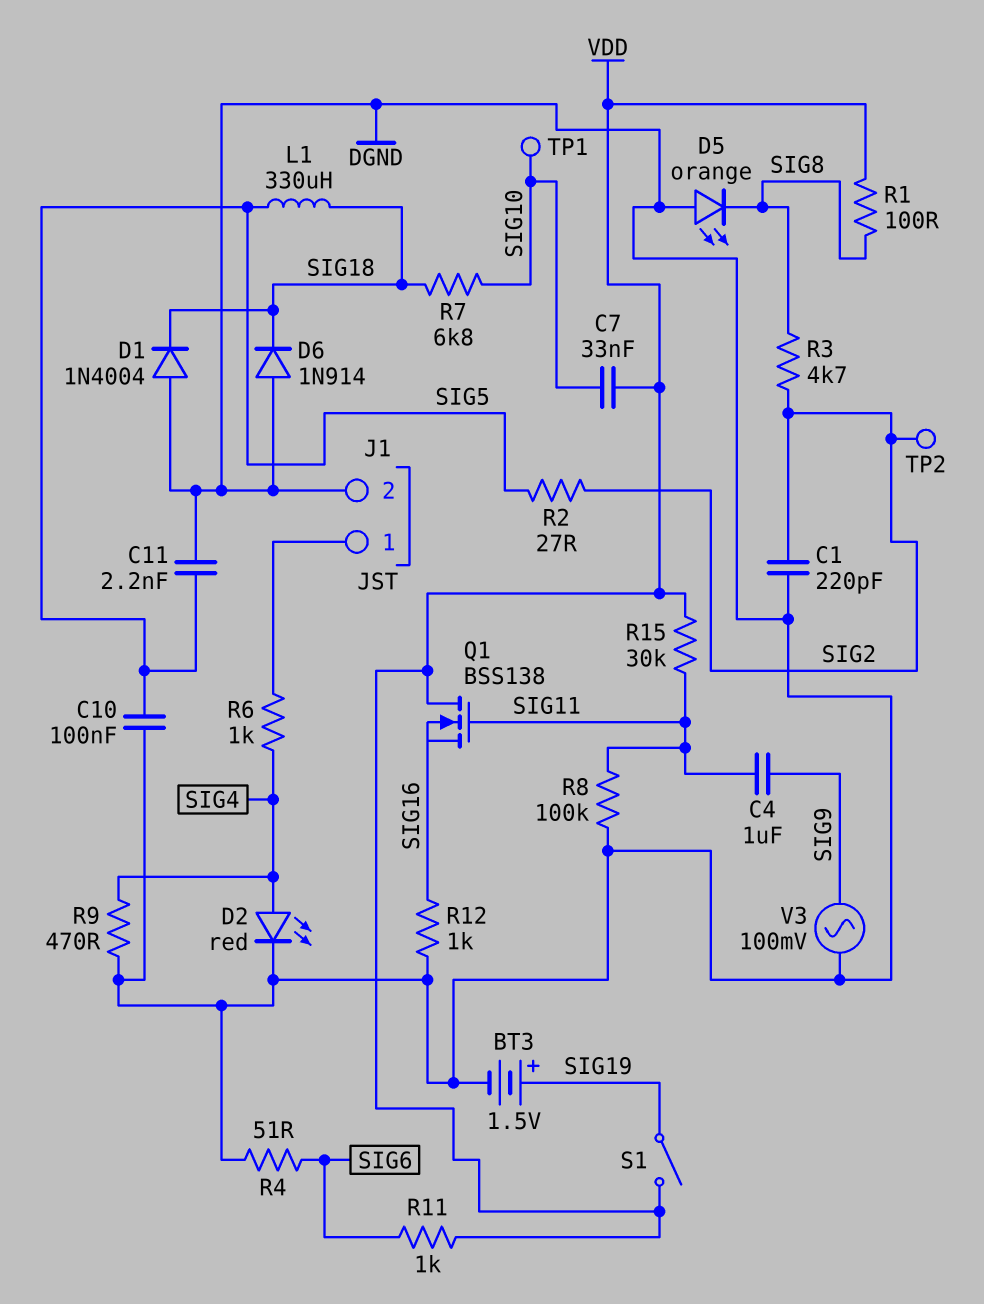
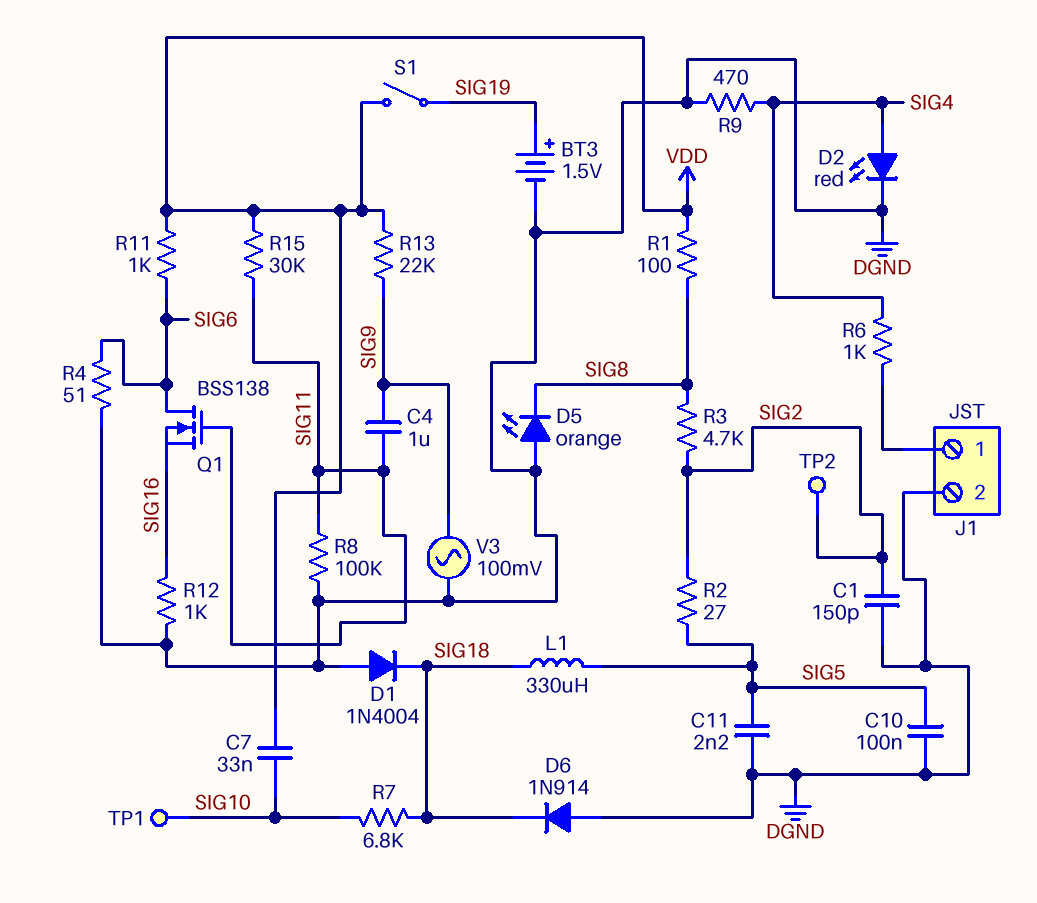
C1: 220pF (DGND, SIG2) -> 150pF (DGND, SIG2)
Q1: NMOS BSS138 (G SIG11, D VDD, S SIG16) -> NMOS BSS138 (G SIG11, D SIG6, S SIG16)
R13: none -> 22k (SIG9, VDD)

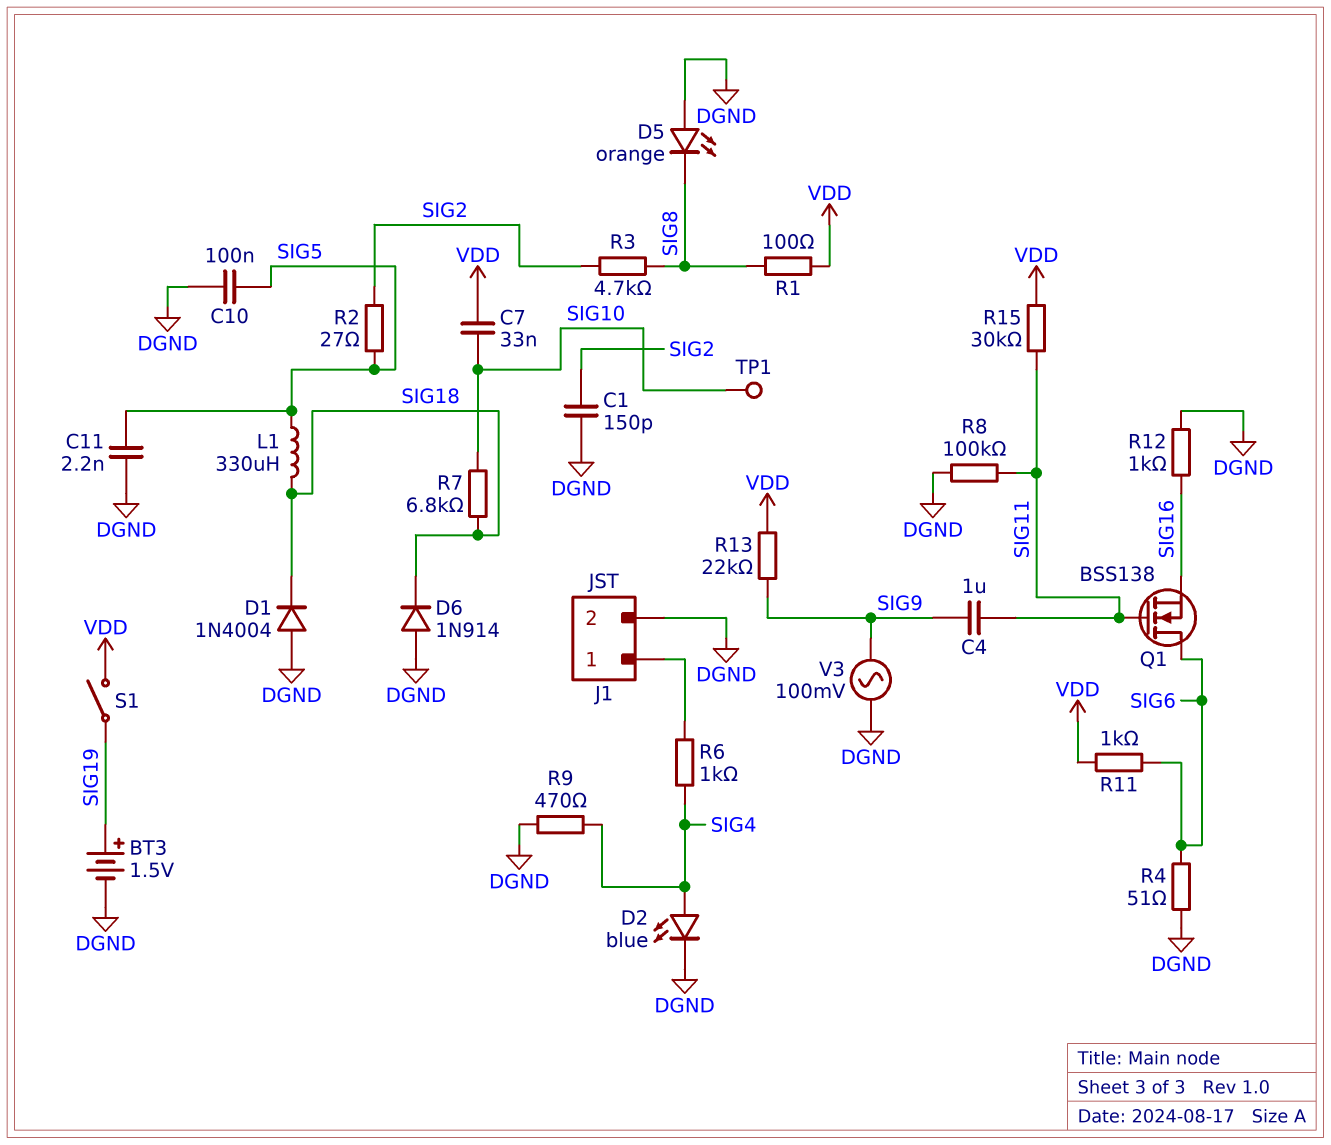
D2: LED red (A SIG4, K DGND) -> LED blue (A SIG4, K DGND)
TP2: test point (SIG2) -> none

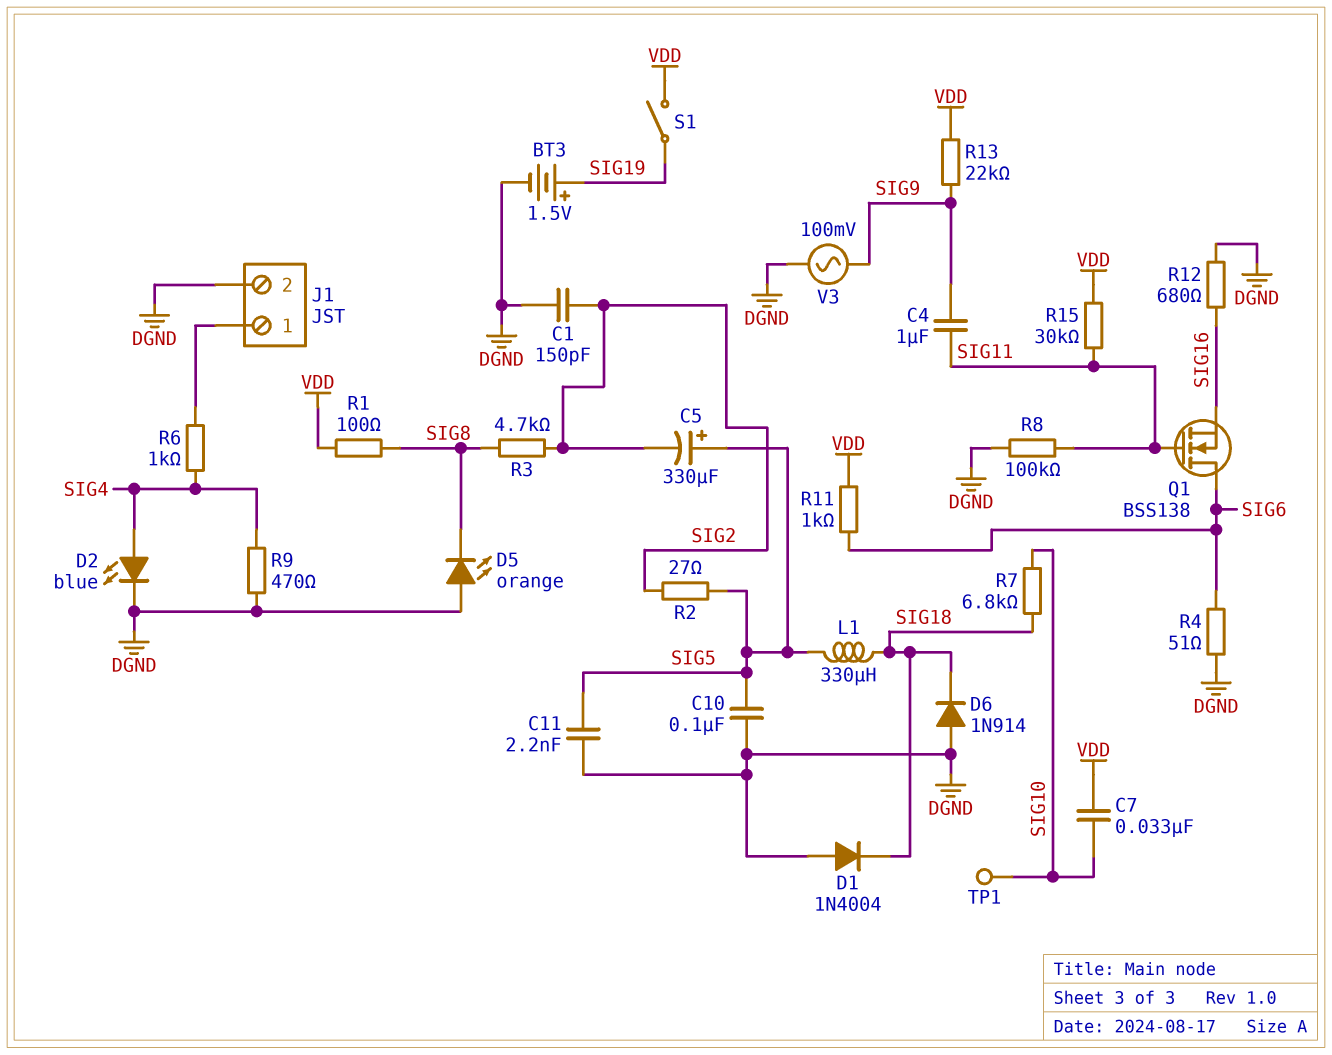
C5: none -> 330uF (plus SIG5, minus SIG2)
R12: 1k (DGND, SIG16) -> 680 (DGND, SIG16)

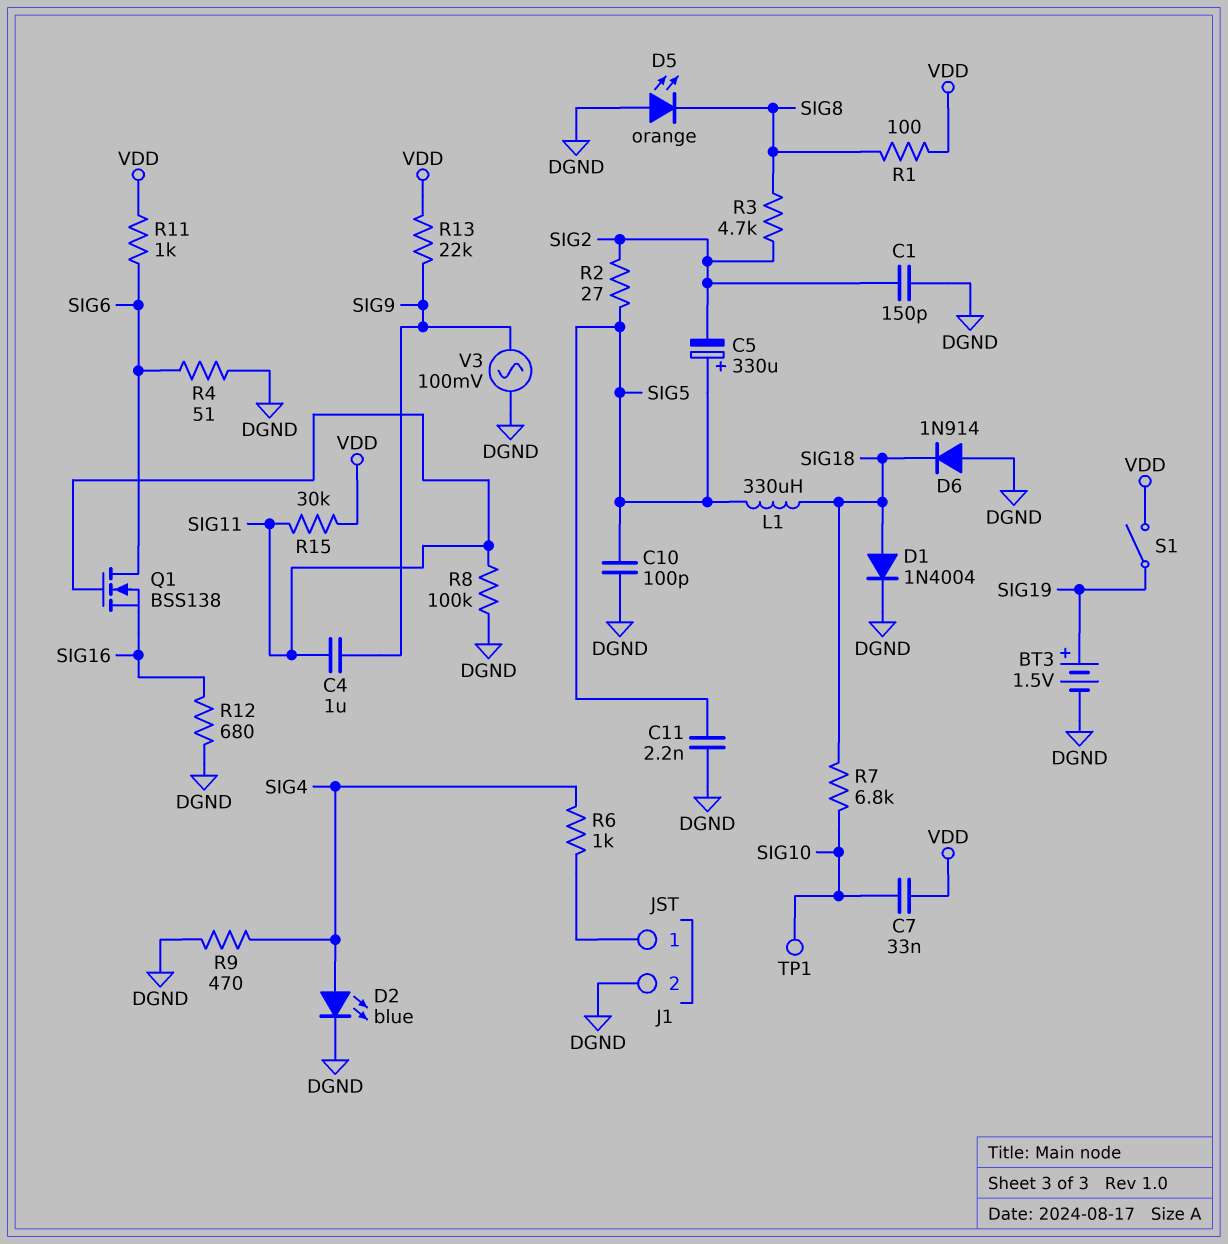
C10: 100nF (DGND, SIG5) -> 100pF (DGND, SIG5)
D1: diode 1N4004 (A DGND, K SIG18) -> diode 1N4004 (A SIG18, K DGND)

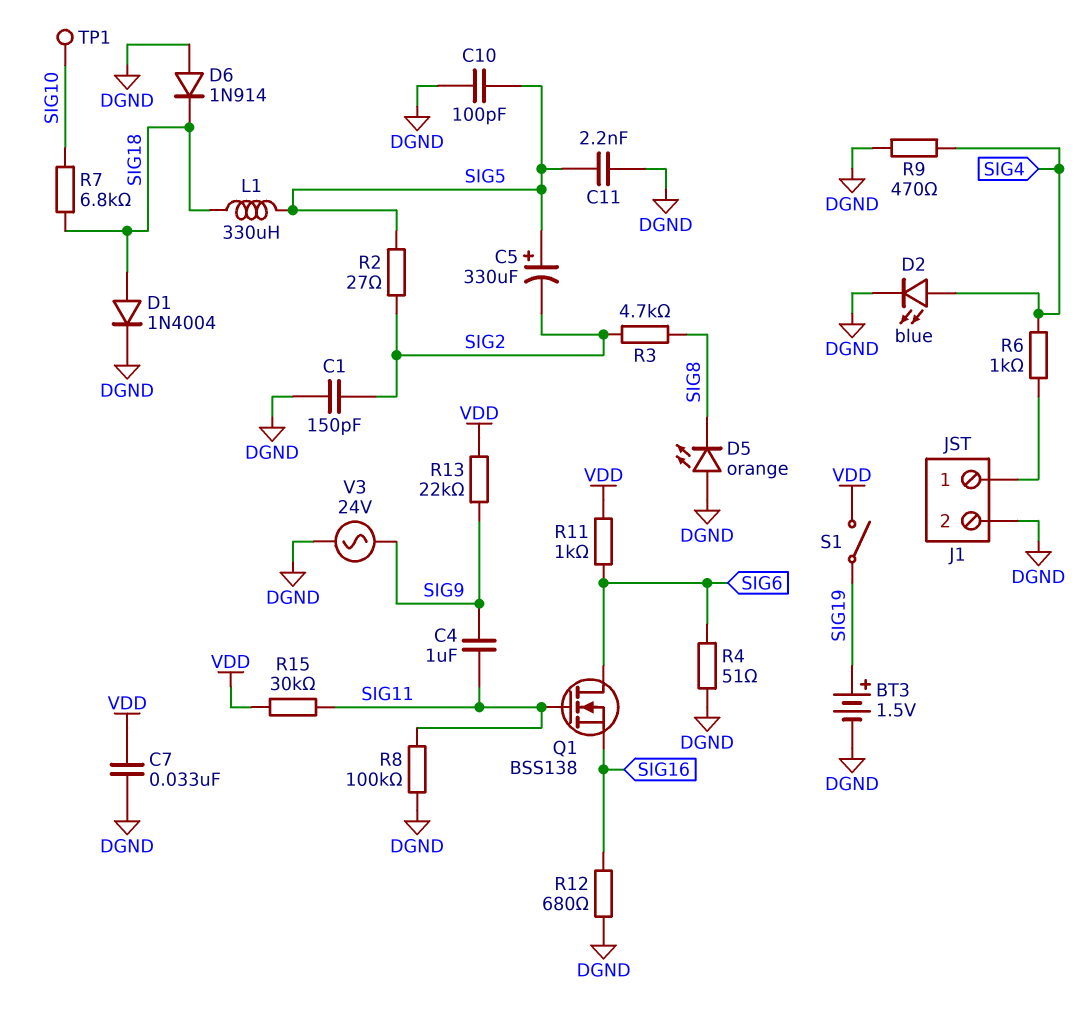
C7: 33nF (SIG10, VDD) -> 33nF (DGND, VDD)
R1: 100 (SIG8, VDD) -> none
V3: AC 100mV (DGND, SIG9) -> AC 24V (DGND, SIG9)

